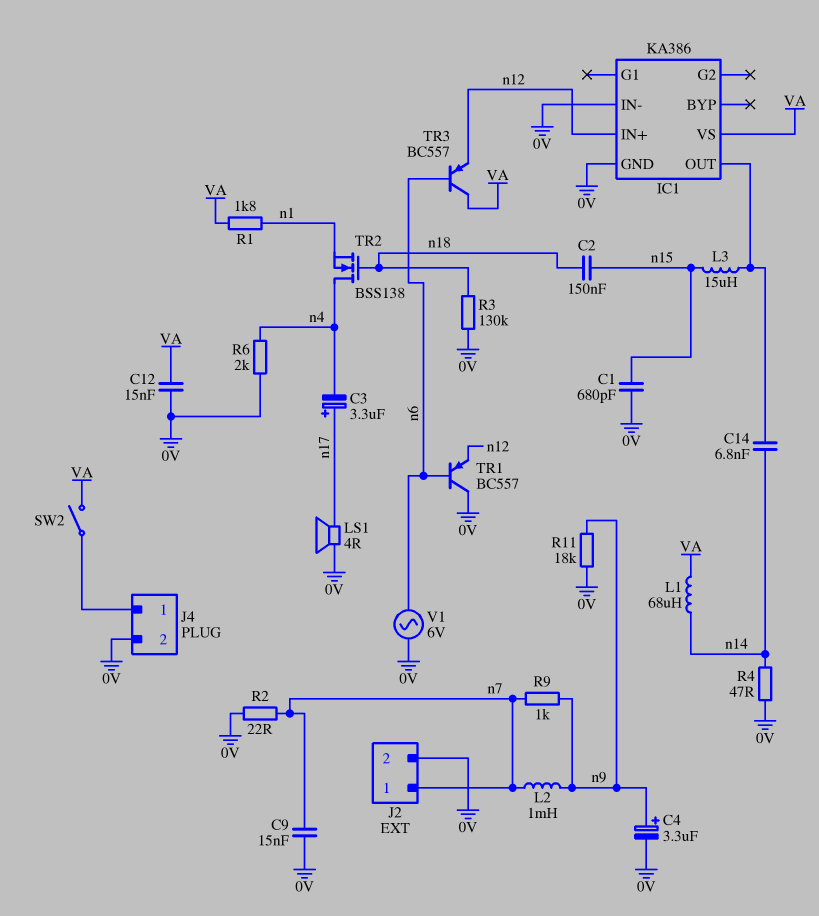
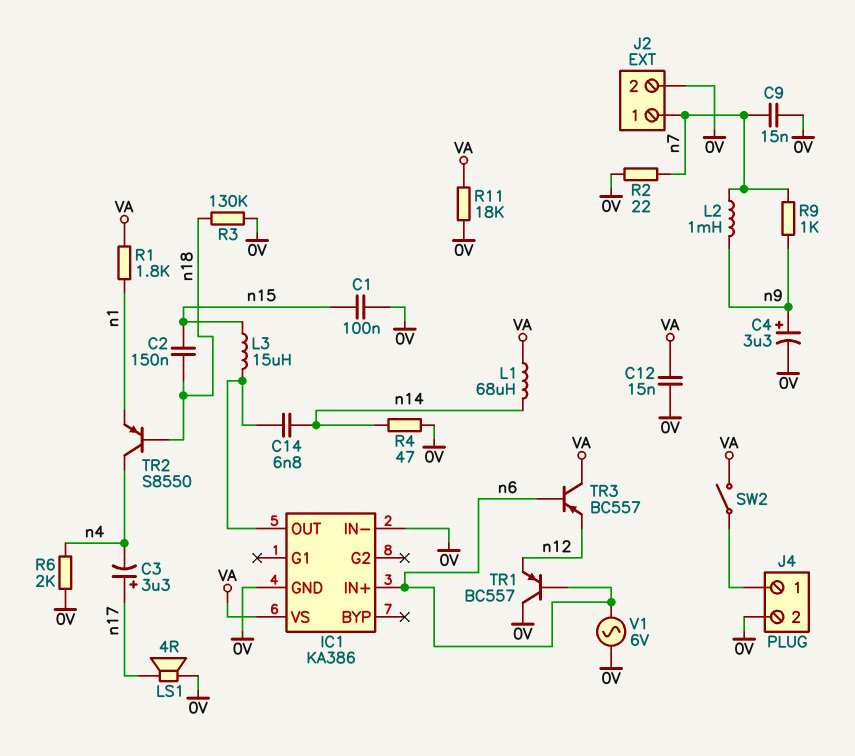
C1: 680pF (0V, n15) -> 100nF (0V, n15)
IC1 pin IN+: n12 -> n6
R11: 18k (0V, n9) -> 18k (0V, VA)
TR2: NMOS BSS138 (G n18, D n4, S n1) -> PNP S8550 (B n18, C n4, E n1)

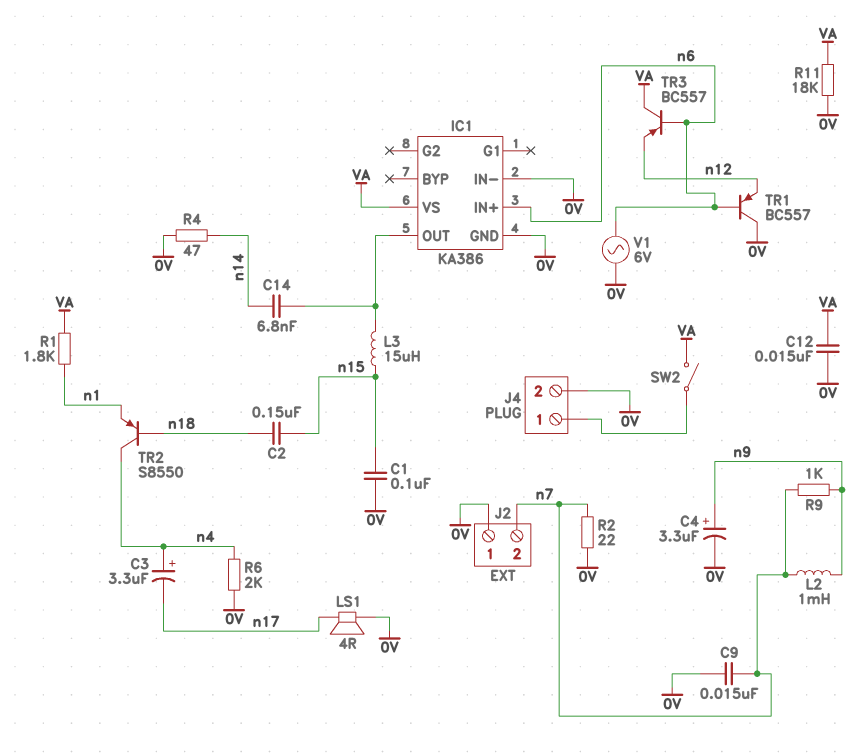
C3: 3.3uF (plus n17, minus n4) -> 3.3uF (plus n4, minus n17)
J2 pin 1: n7 -> 0V
J2 pin 2: 0V -> n7
L1: 68uH (VA, n14) -> none
R3: 130k (0V, n18) -> none

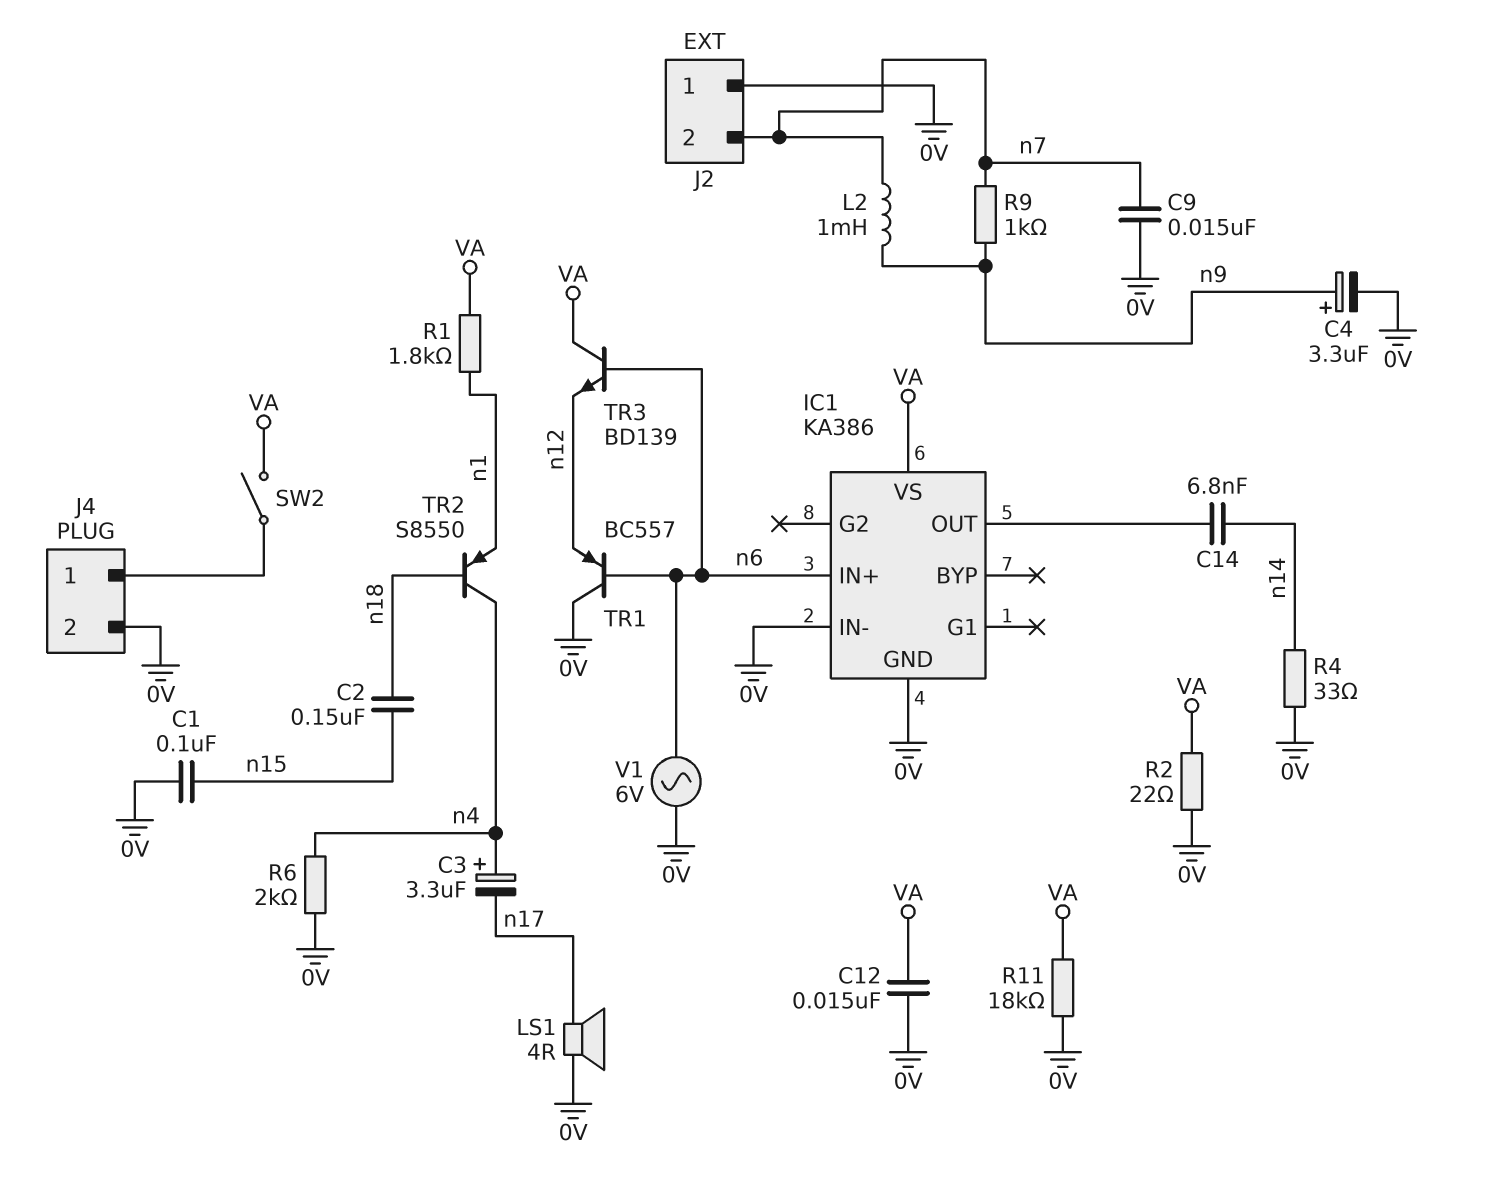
L3: 15uH (IC1/OUT, n15) -> none
R2: 22 (0V, n7) -> 22 (0V, VA)
R4: 47 (0V, n14) -> 33 (0V, n14)
TR3: PNP BC557 (B n6, C VA, E n12) -> NPN BD139 (B n6, C VA, E n12)

